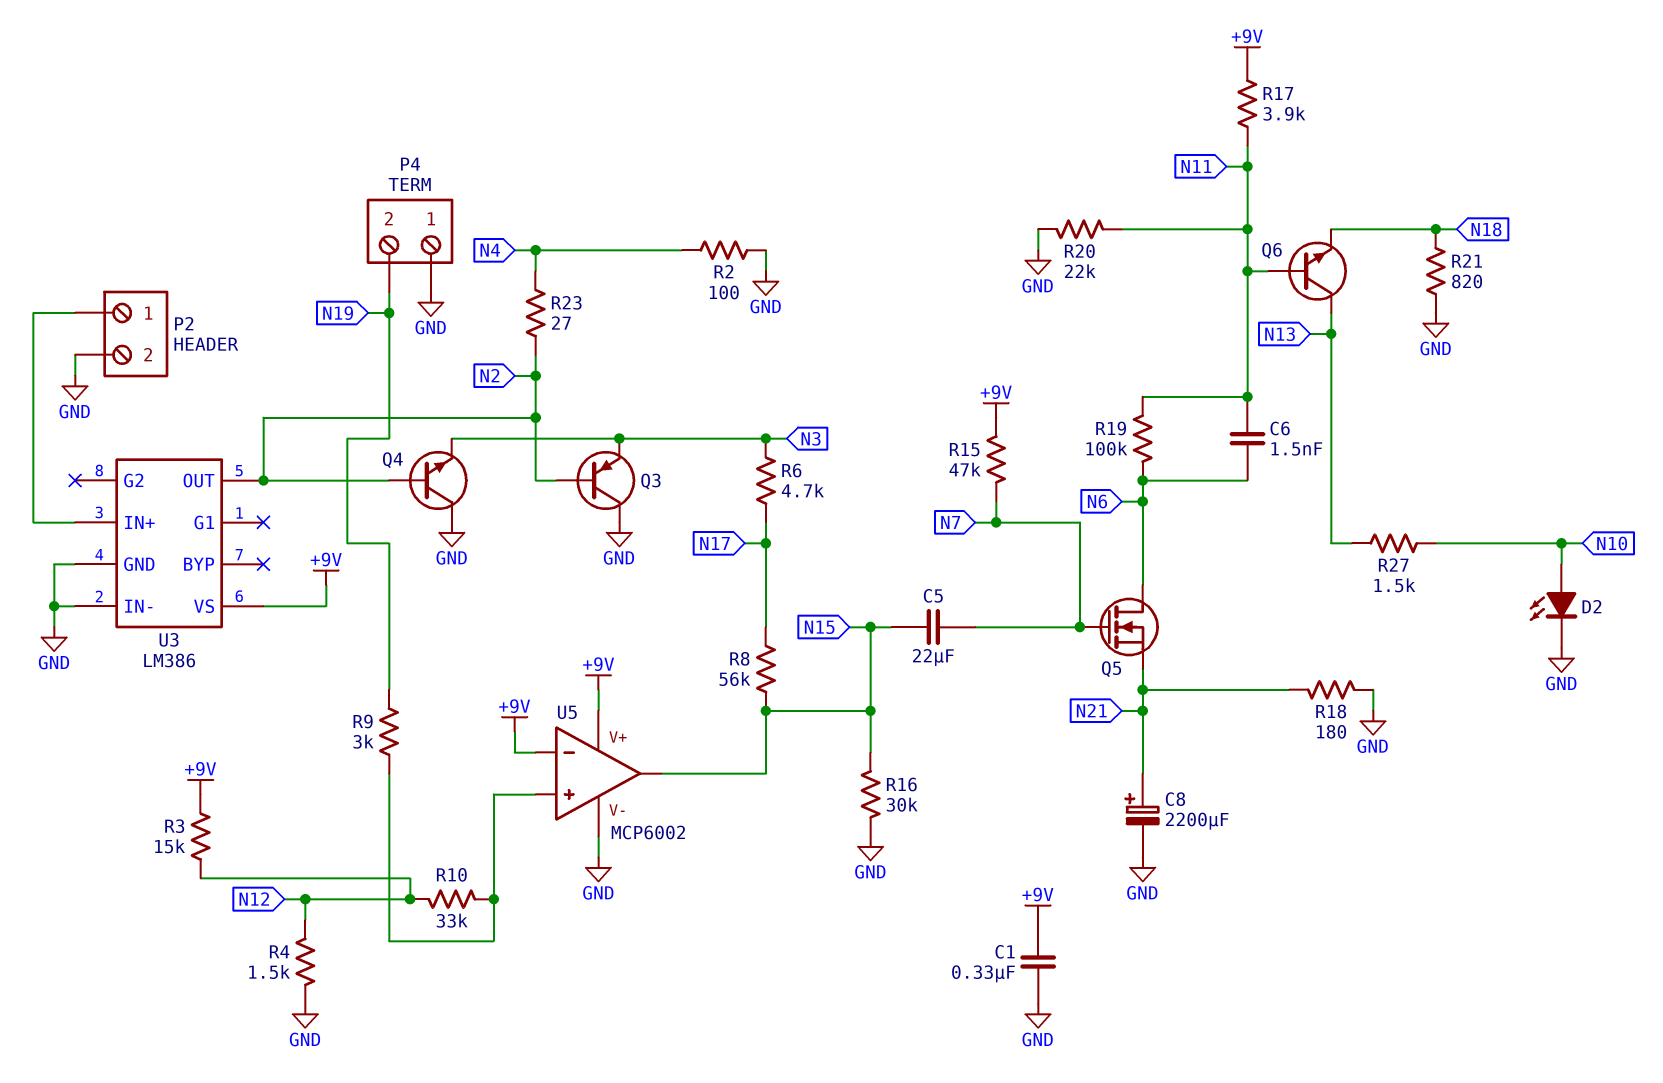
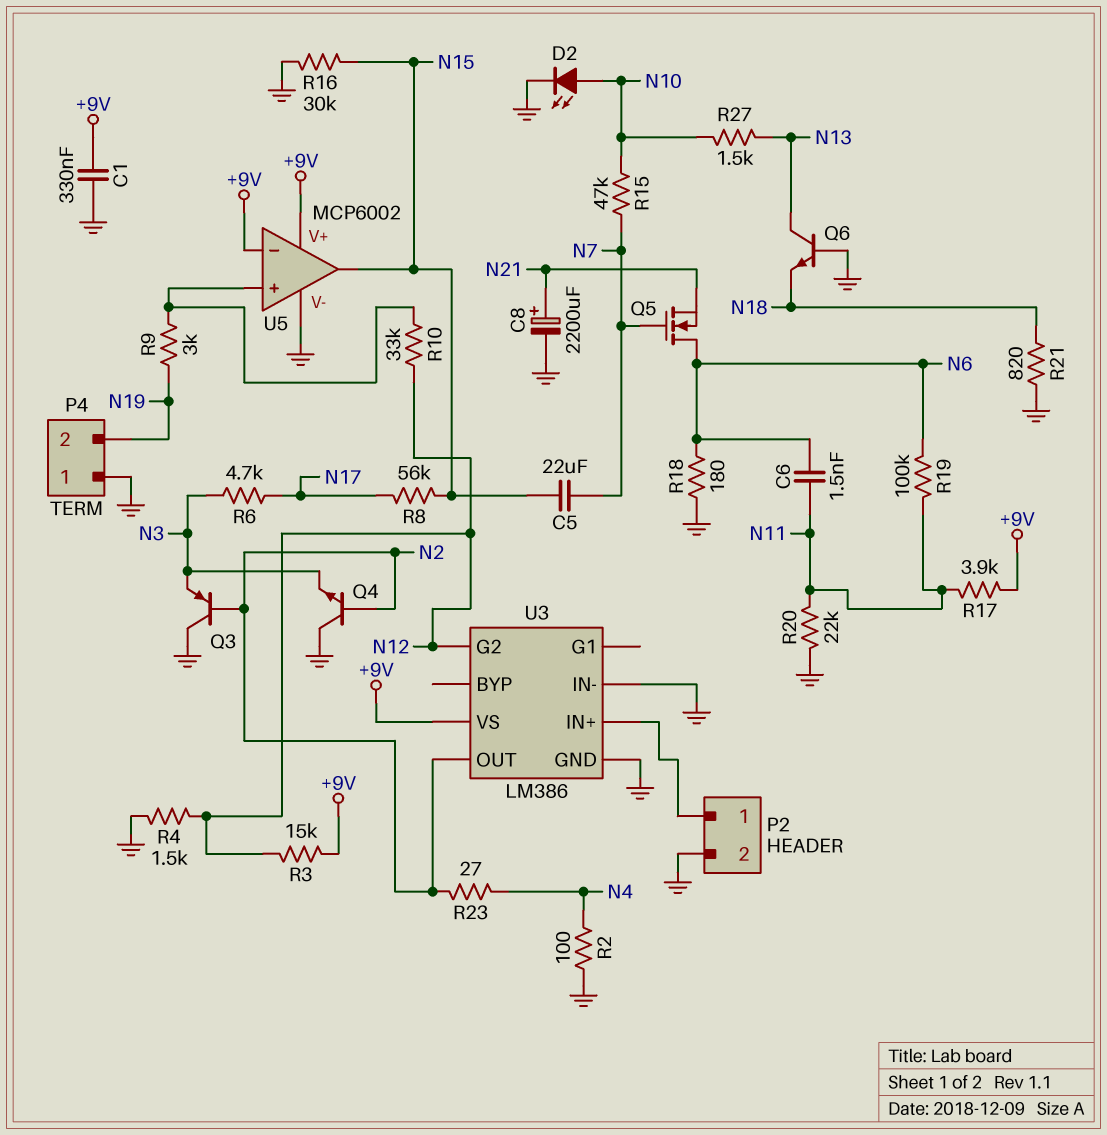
Q6: NPN (B N11, C N13, E N18) -> NPN (B GND, C N13, E N18)
R15: 47k (+9V, N7) -> 47k (N7, N10)
R18: 180 (GND, N21) -> 180 (GND, N6)
U3 pin G2: none -> N12

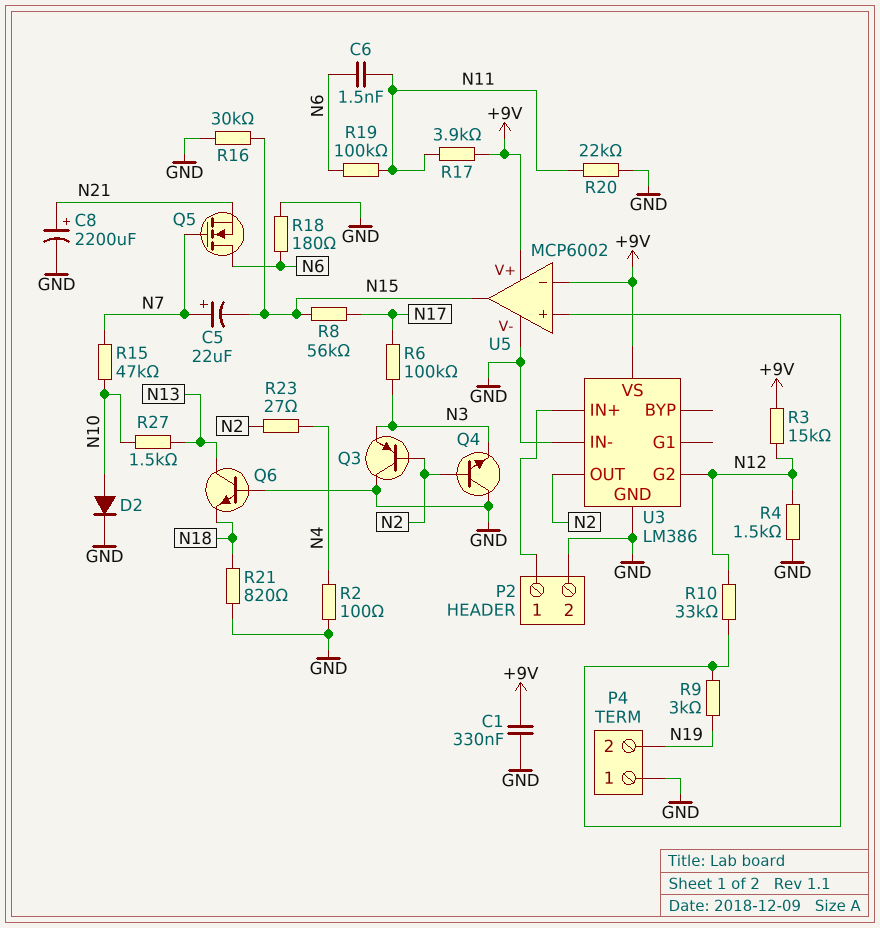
C5: 22uF (N7, N15) -> 22uF (plus N7, minus N15)
D2: LED (A N10, K GND) -> diode (A N10, K GND)
R6: 4.7k (N3, N17) -> 100k (N3, N17)

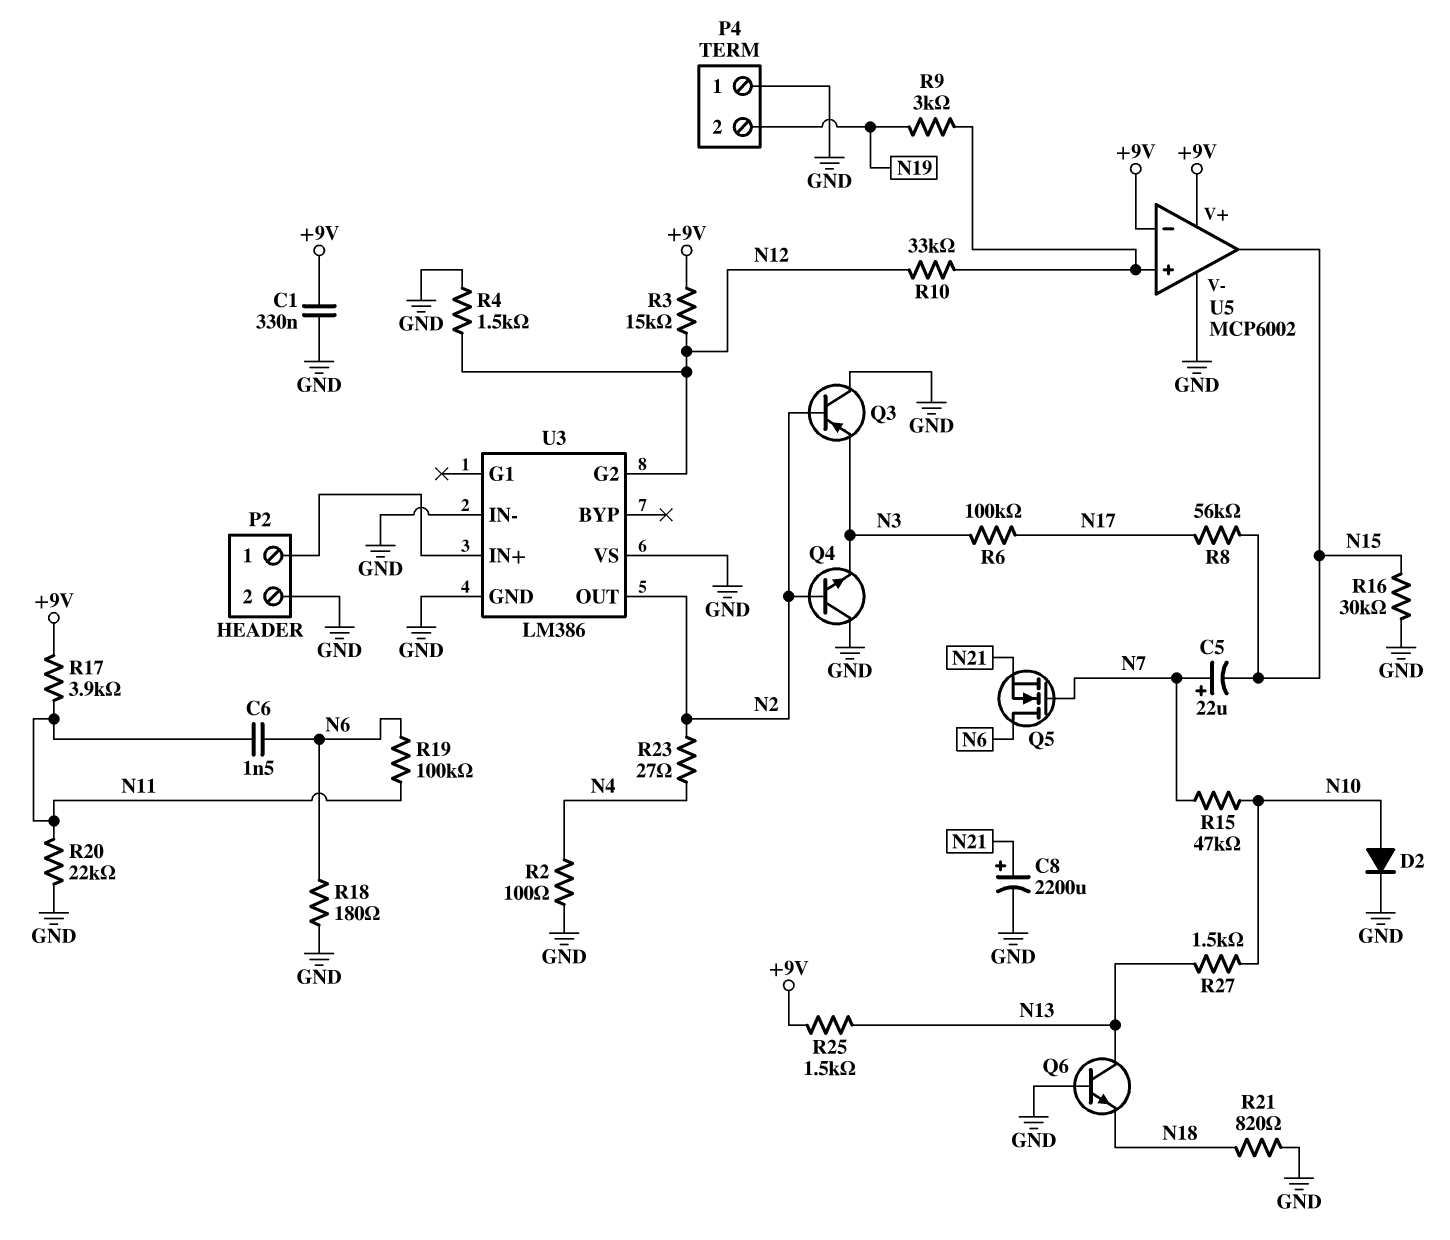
R25: none -> 1.5k (+9V, N13)
U3 pin VS: +9V -> GND

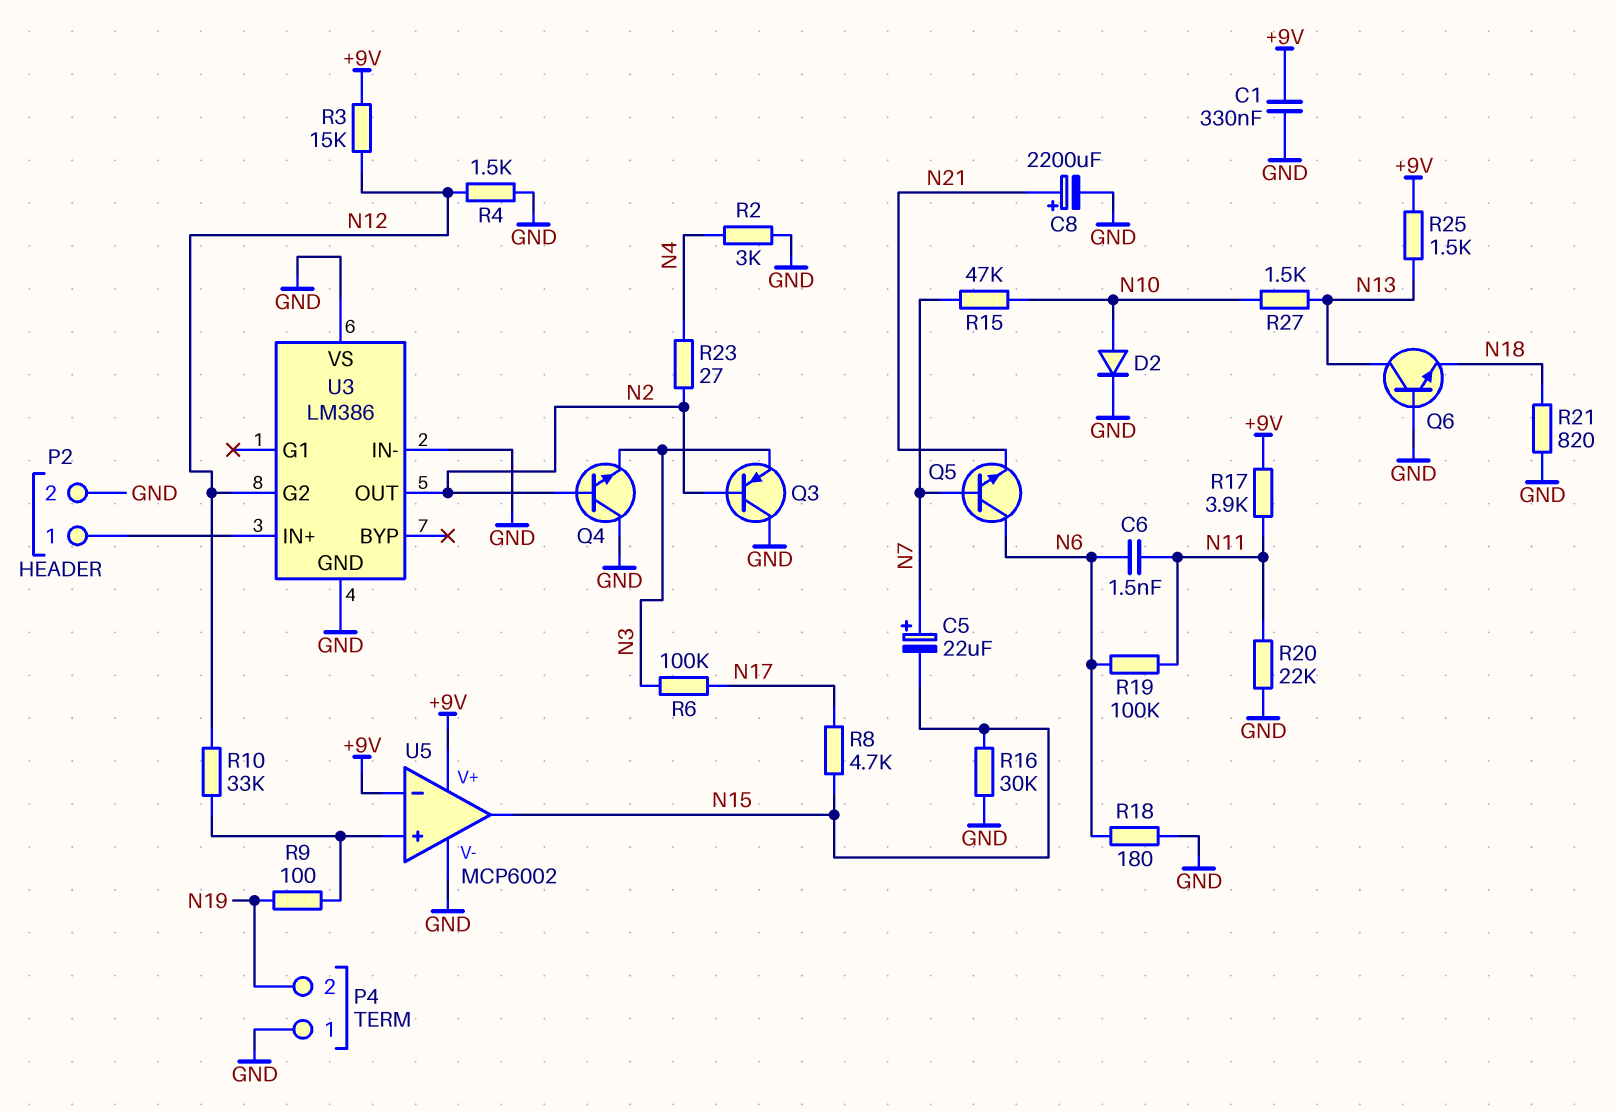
Q5: NMOS (G N7, D N6, S N21) -> NPN (B N7, C N6, E N21)
R2: 100 (GND, N4) -> 3k (GND, N4)
R8: 56k (N15, N17) -> 4.7k (N15, N17)
R9: 3k (N19, U5/in+) -> 100 (N19, U5/in+)

